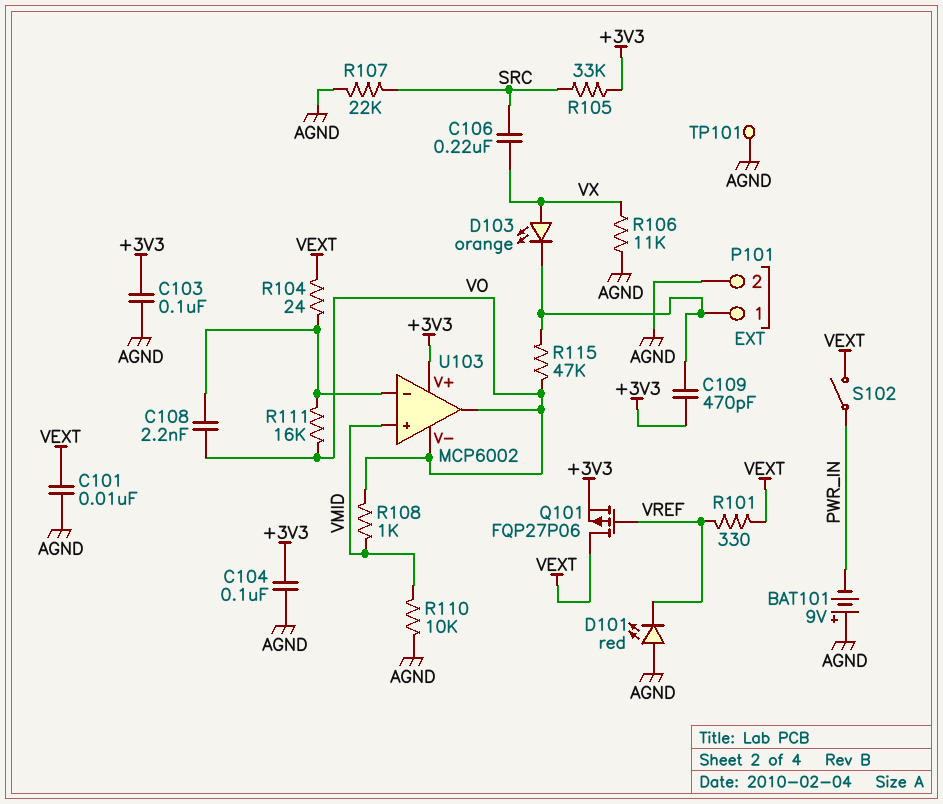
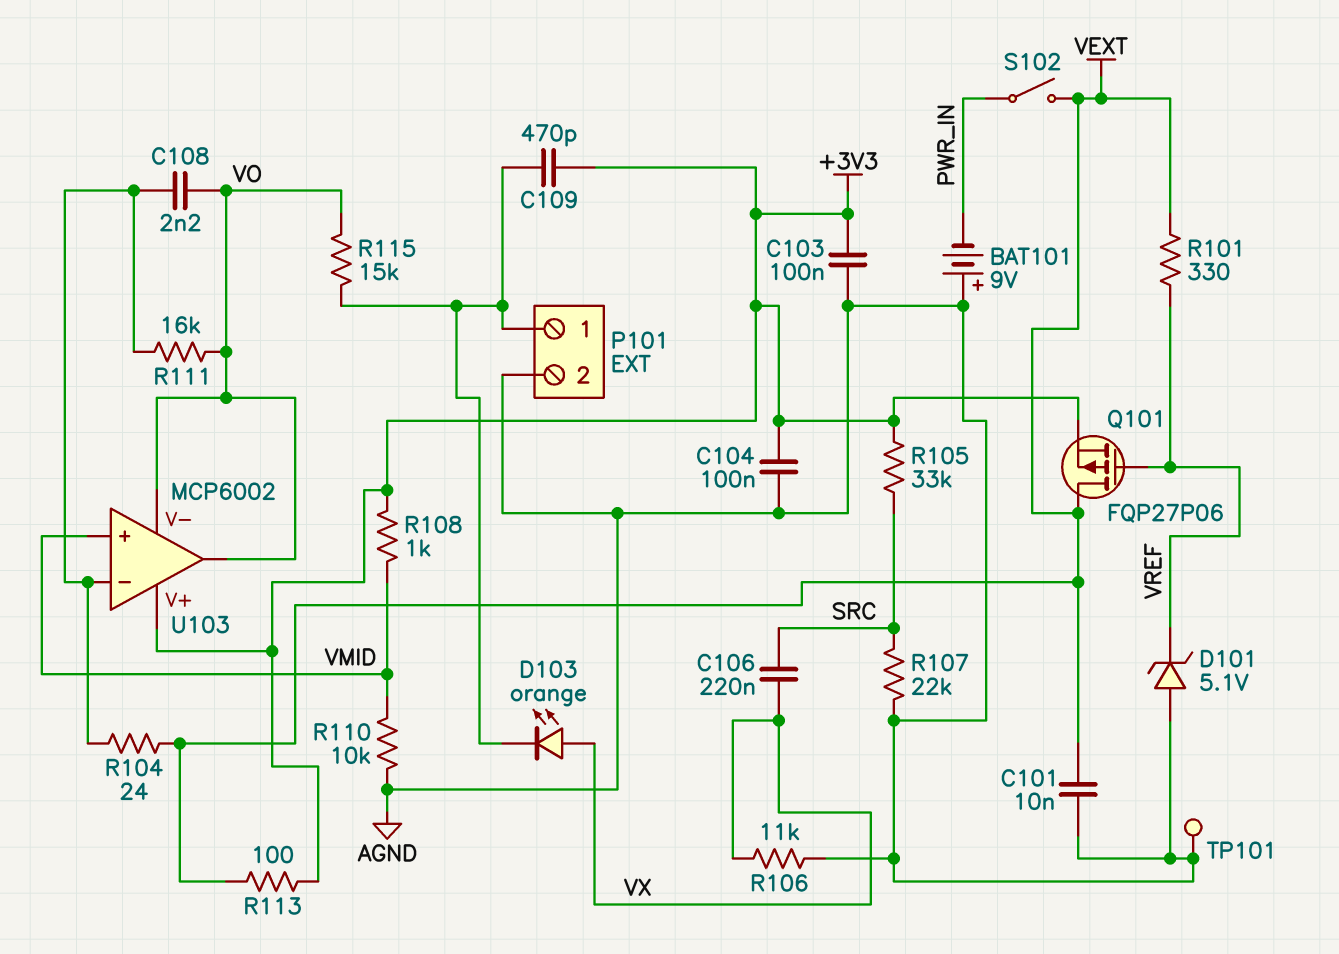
D101: LED red (A AGND, K VREF) -> zener 5.1V (A AGND, K VREF)
R108: 1k (VMID, VO) -> 1k (+3V3, VMID)
R113: none -> 100 (+3V3, VEXT)
R115: 47k (P101/1, VO) -> 15k (P101/1, VO)

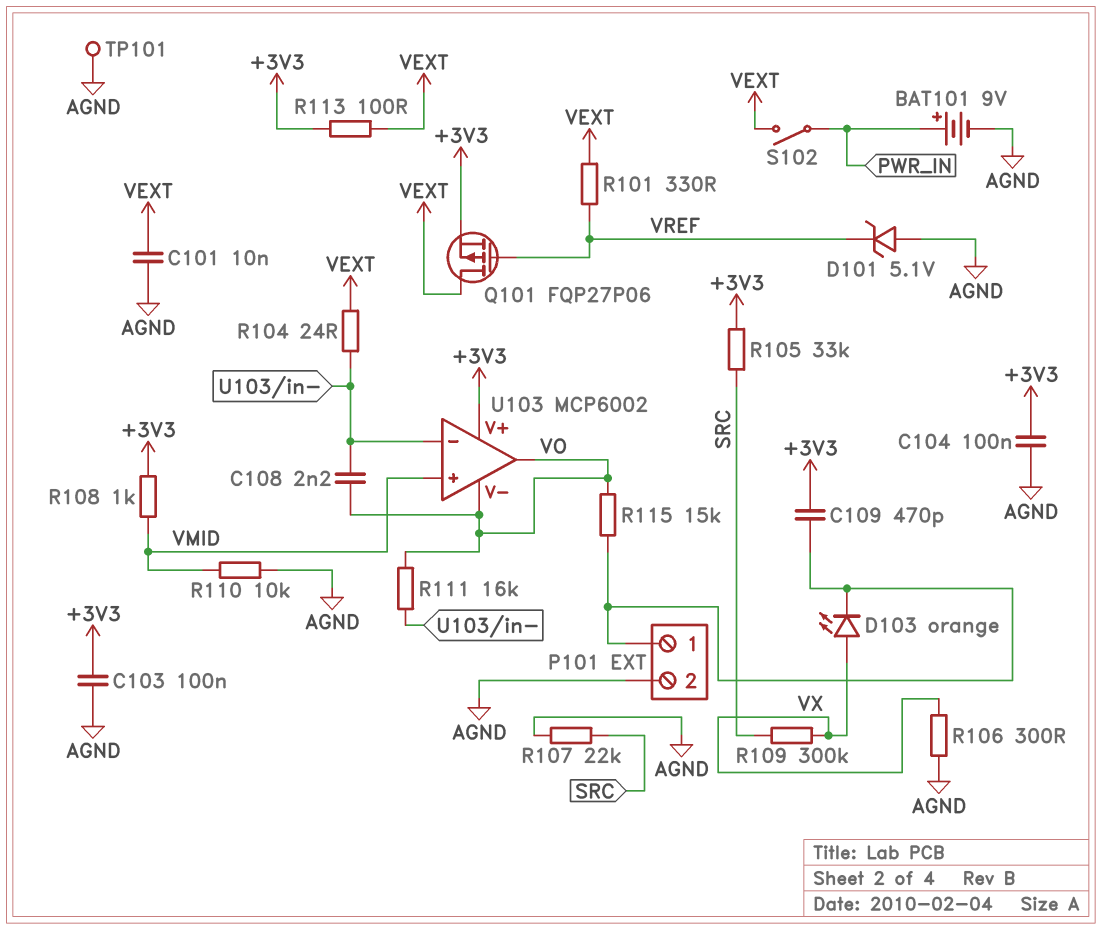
BAT101: 9V (plus AGND, minus PWR_IN) -> 9V (plus PWR_IN, minus AGND)
C106: 220nF (SRC, VX) -> none
R106: 11k (AGND, VX) -> 300 (AGND, VX)
R109: none -> 300k (SRC, VX)

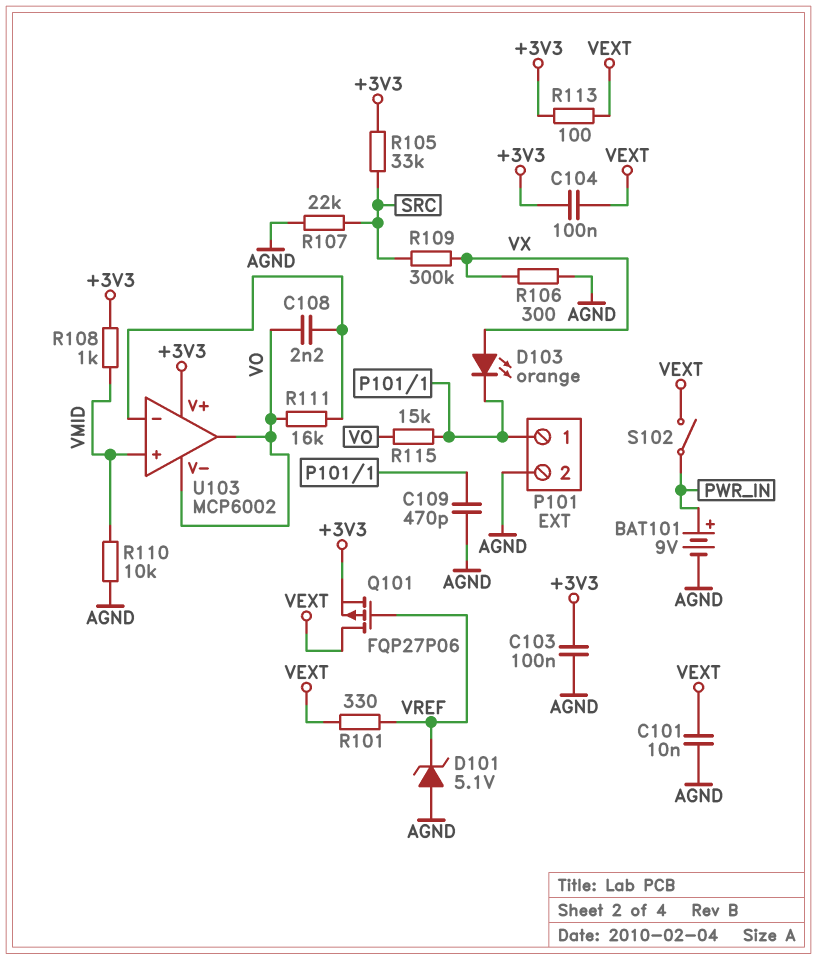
C104: 100nF (+3V3, AGND) -> 100nF (+3V3, VEXT)
C109: 470pF (+3V3, P101/1) -> 470pF (AGND, P101/1)
R104: 24 (U103/in-, VEXT) -> none
TP101: test point (AGND) -> none

